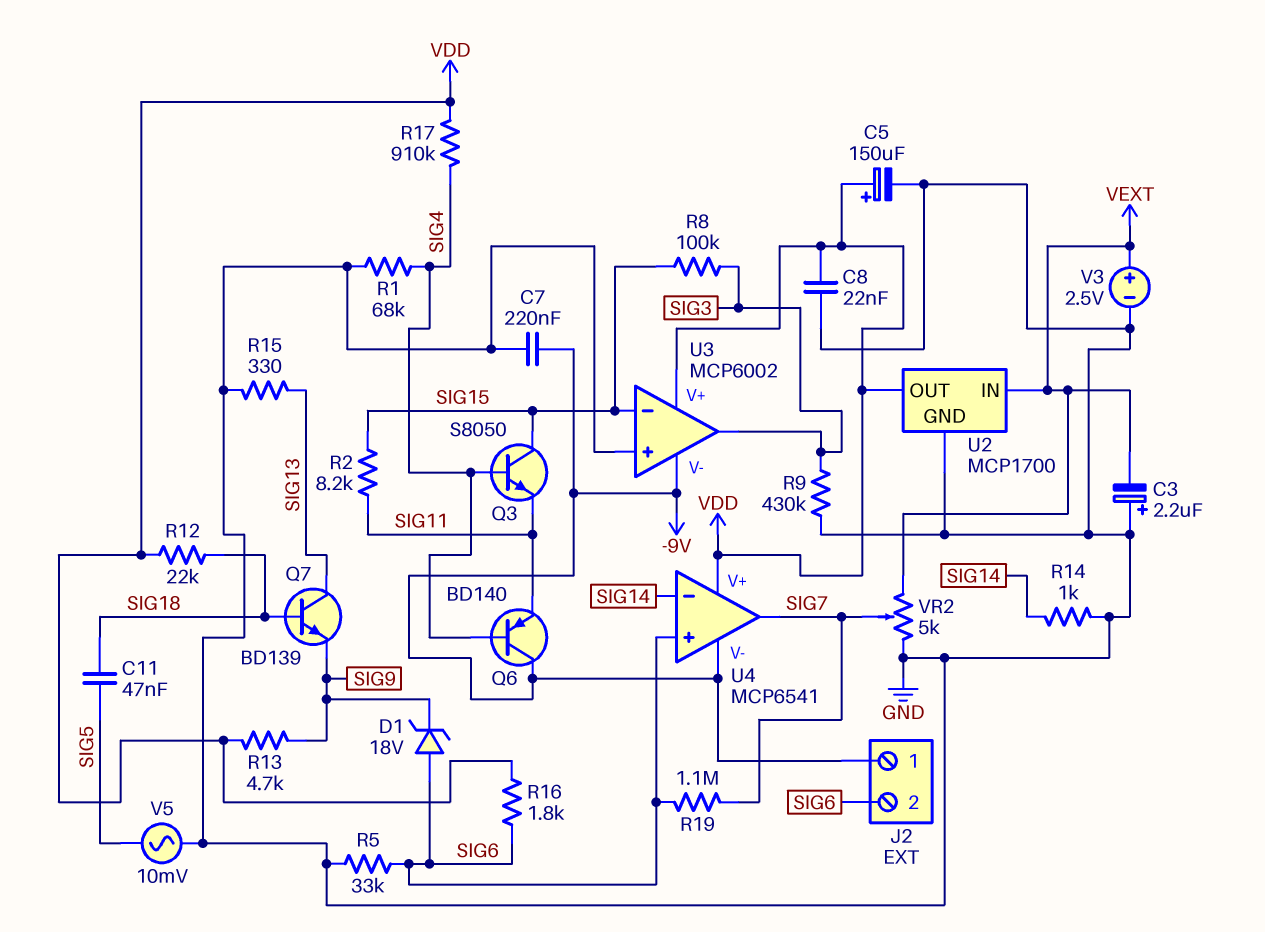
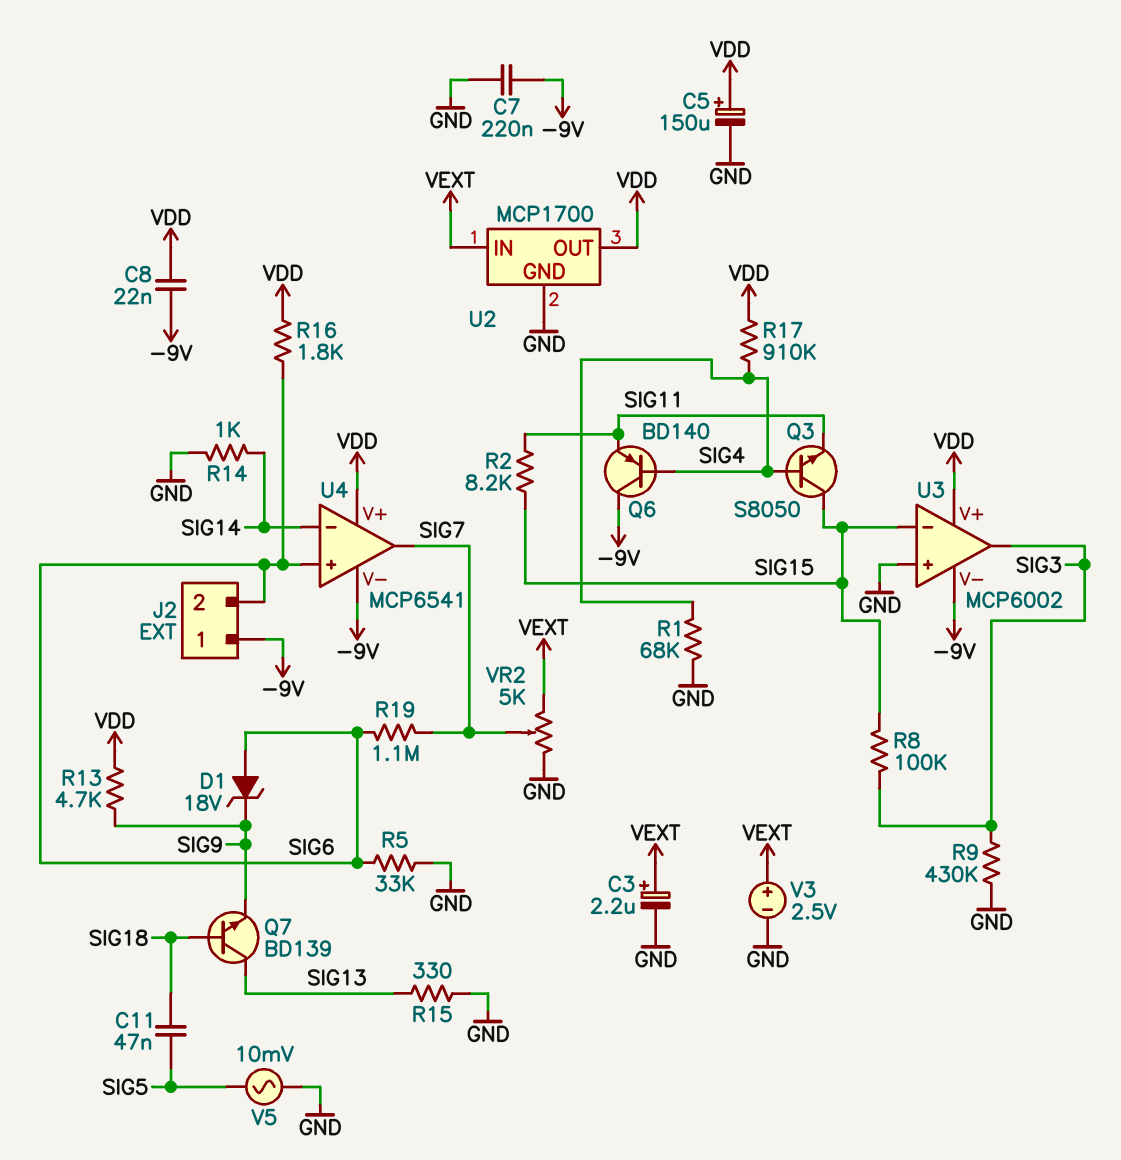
C3: 2.2uF (plus GND, minus VEXT) -> 2.2uF (plus VEXT, minus GND)
C8: 22nF (GND, VDD) -> 22nF (-9V, VDD)
R12: 22k (SIG18, VDD) -> none

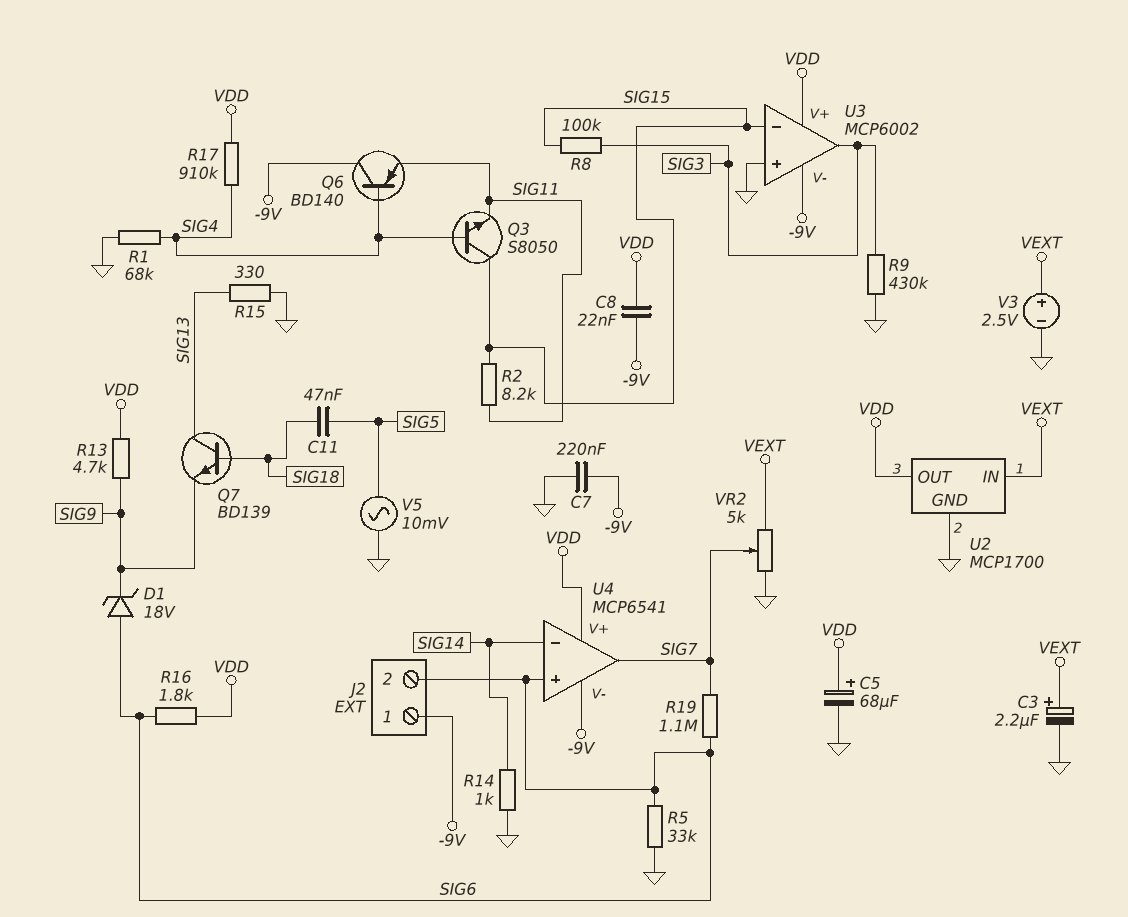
C5: 150uF (plus VDD, minus GND) -> 68uF (plus VDD, minus GND)

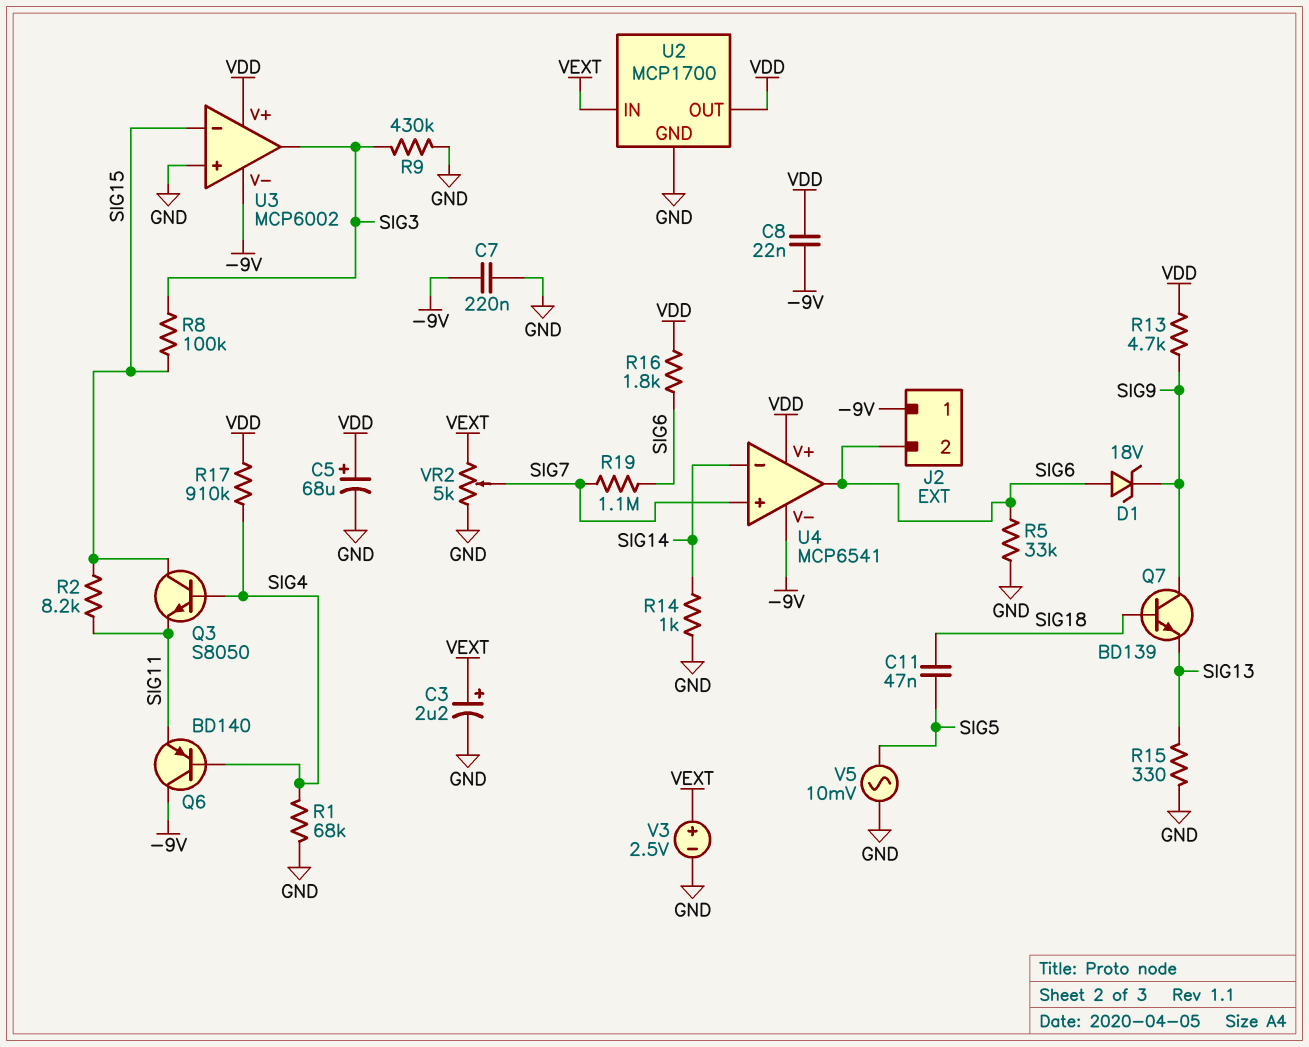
Q7: NPN BD139 (B SIG18, C SIG13, E SIG9) -> NPN BD139 (B SIG18, C SIG9, E SIG13)
U4 pin in+: SIG6 -> SIG7
U4 pin out: SIG7 -> SIG6

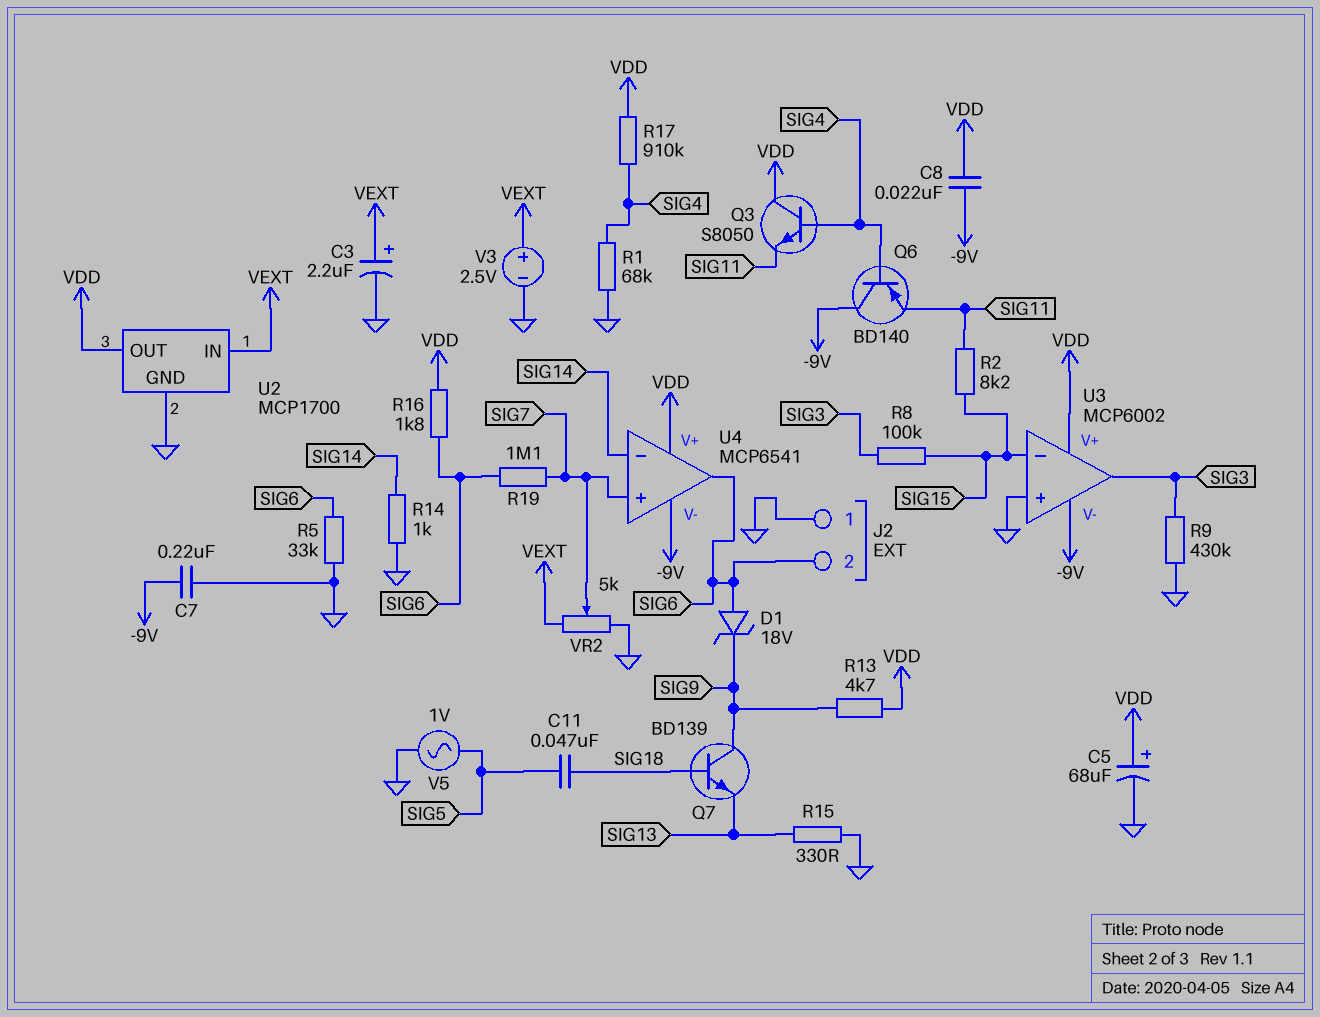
J2 pin 1: -9V -> GND
Q3: NPN S8050 (B SIG4, C SIG15, E SIG11) -> NPN S8050 (B SIG4, C VDD, E SIG11)
V5: AC 10mV (GND, SIG5) -> AC 1V (GND, SIG5)

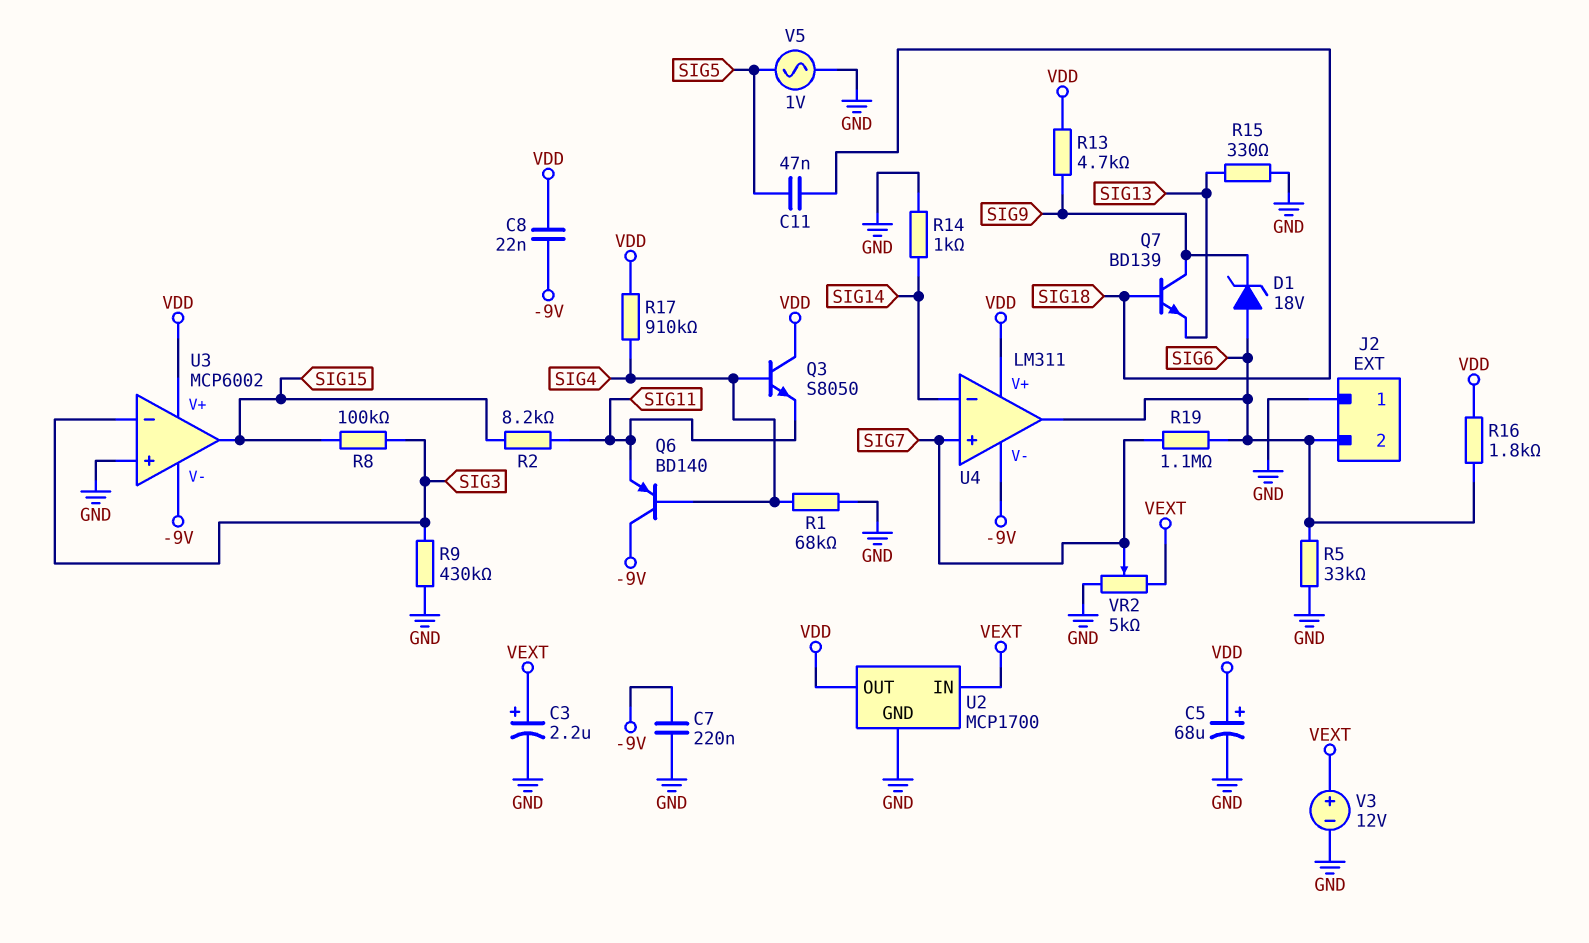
U3 pin in-: SIG15 -> SIG3
U3 pin out: SIG3 -> SIG15
U4: MCP6541 -> LM311
V3: 2.5V (plus VEXT, minus GND) -> 12V (plus VEXT, minus GND)

